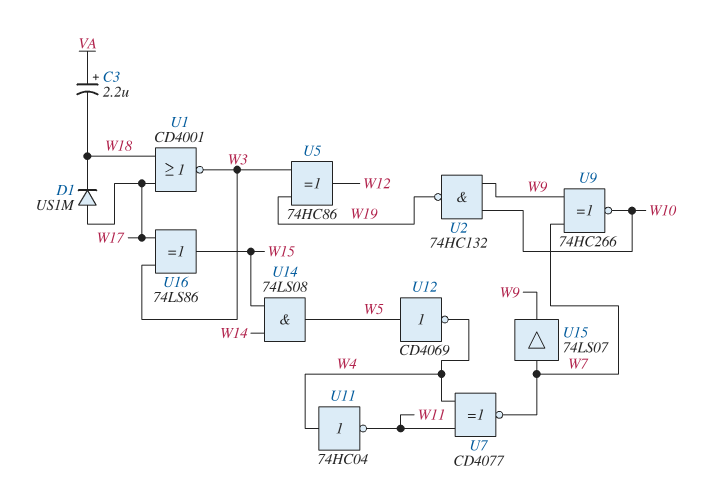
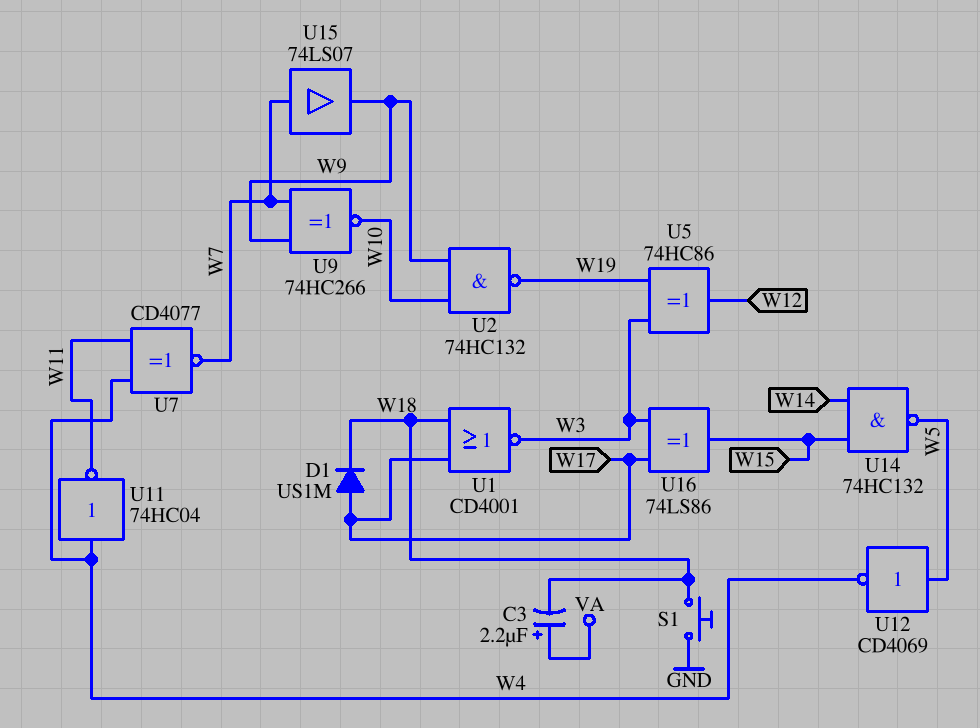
S1: none -> button (GND, W18)
U14: AND 74LS08 (in W14, in W15, out W5) -> NAND 74HC132 (in W14, in W15, out W5)

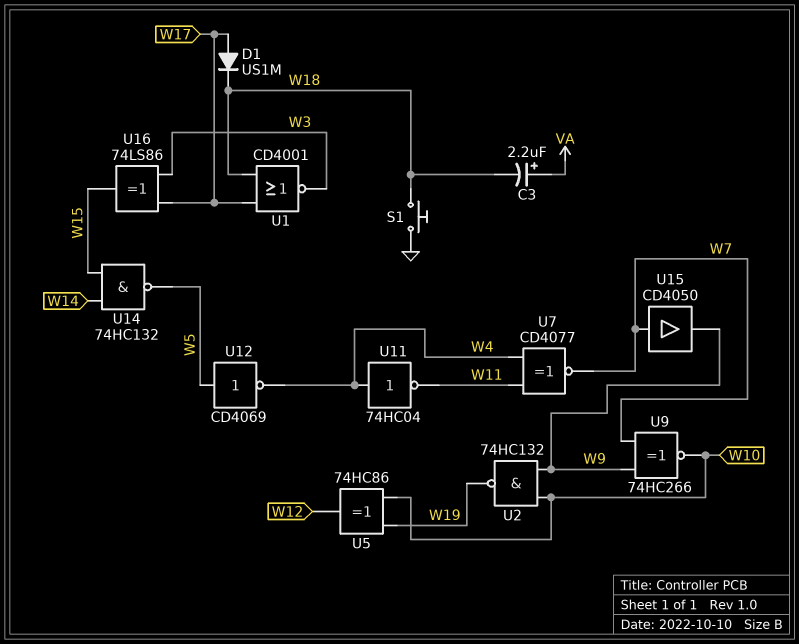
U5: XOR 74HC86 (in W3, in W19, out W12) -> XOR 74HC86 (in W10, in W19, out W12)
U15: buffer 74LS07 (in W7, out W9) -> buffer CD4050 (in W7, out W9)

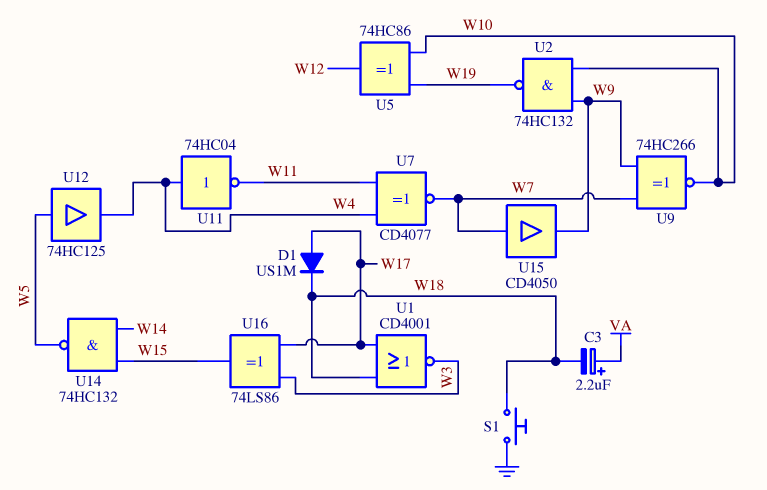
U12: NOT CD4069 (in W5, out W4) -> buffer 74HC125 (in W5, out W4)

